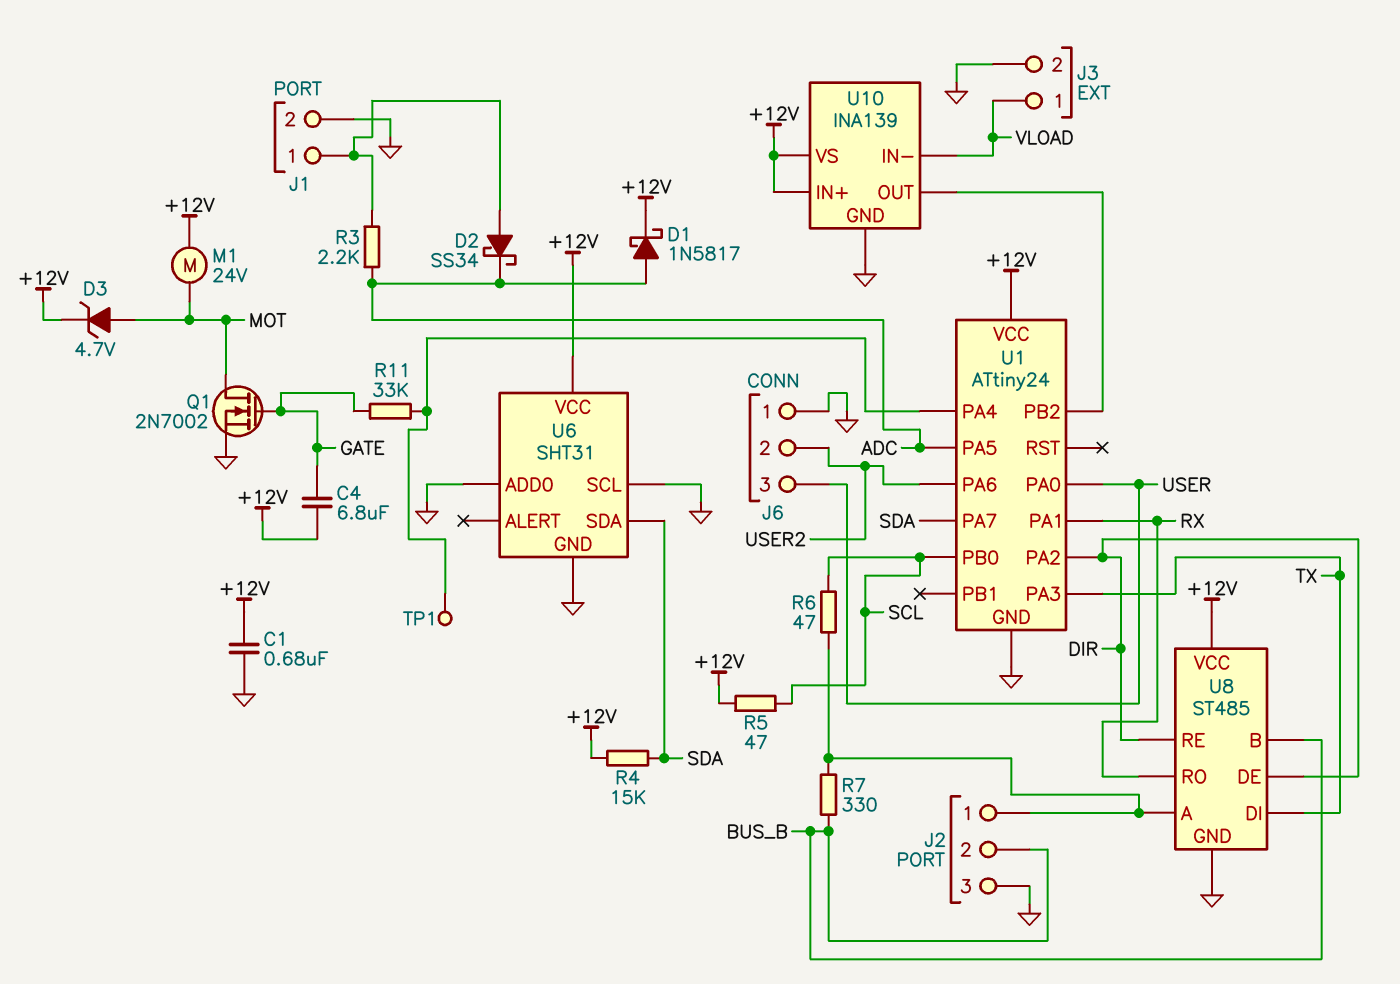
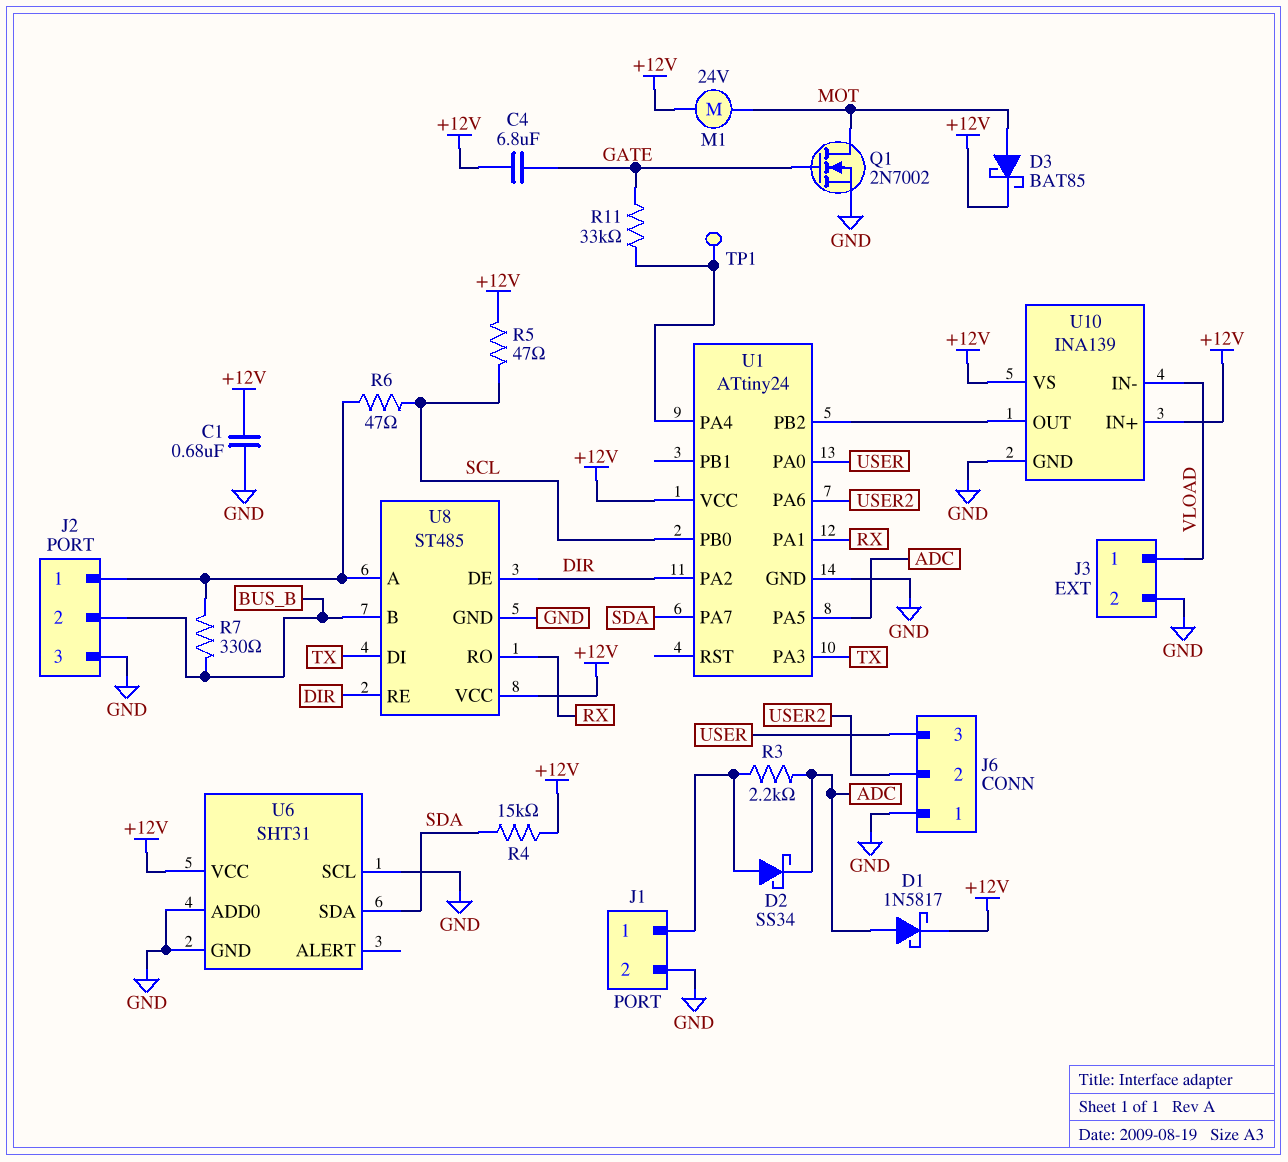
D3: zener 4.7V (A MOT, K +12V) -> schottky BAT85 (A MOT, K +12V)

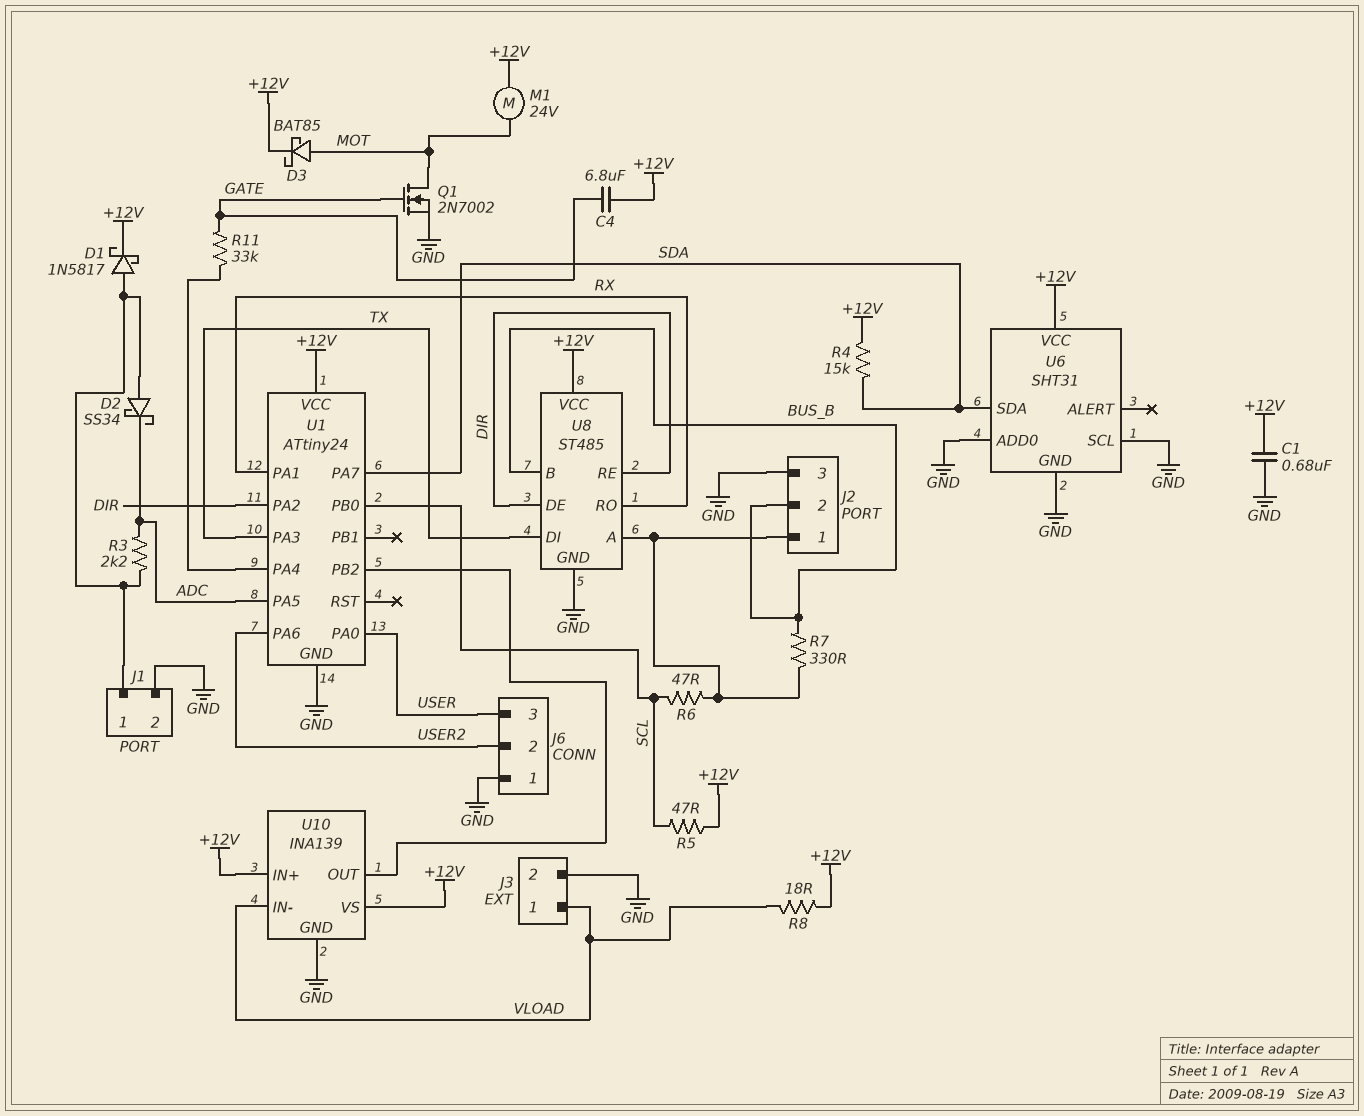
D1: schottky 1N5817 (A ADC, K +12V) -> schottky 1N5817 (A J1/1, K +12V)
R8: none -> 18 (+12V, VLOAD)
TP1: test point (U1/PA4) -> none

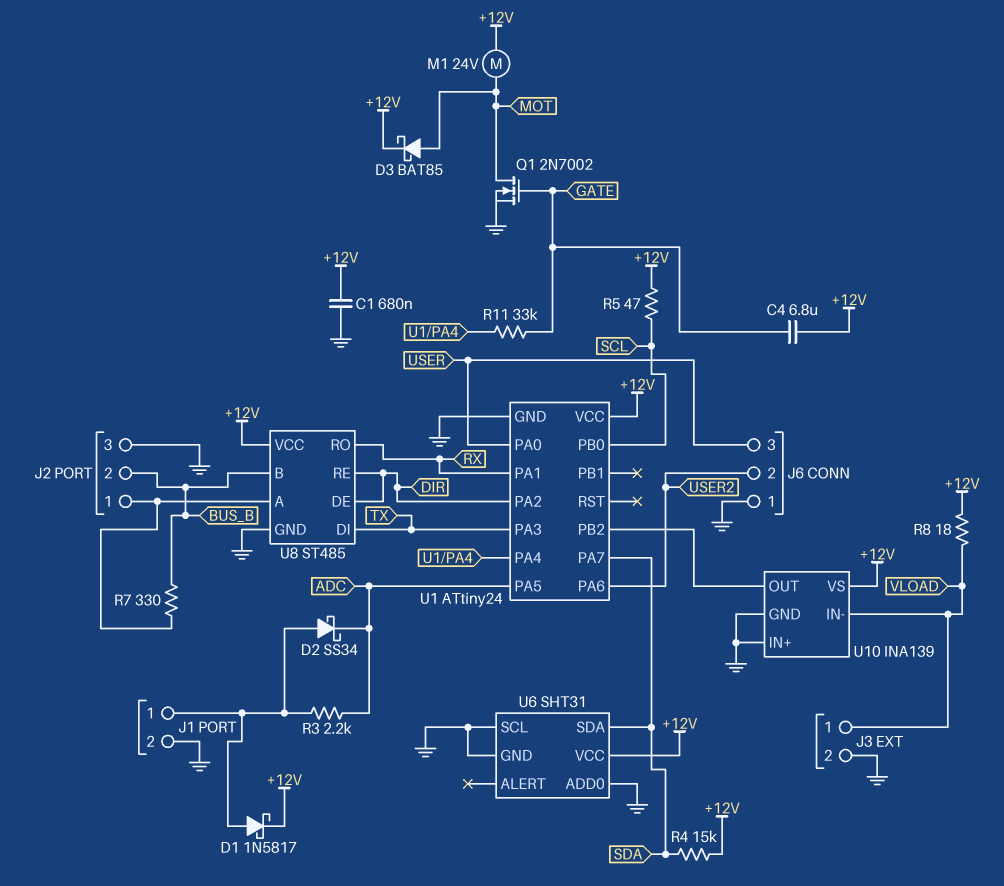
R6: 47 (J2/1, SCL) -> none
U10 pin IN+: +12V -> GND

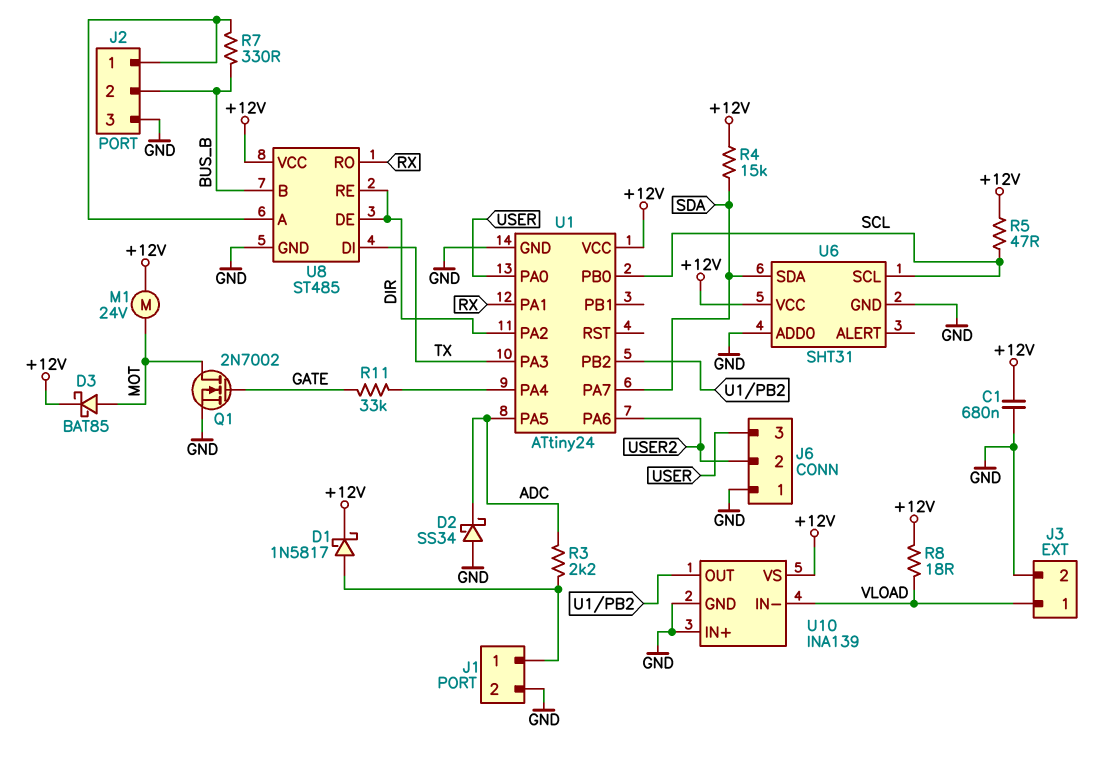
C4: 6.8uF (+12V, GATE) -> none
D2: schottky SS34 (A J1/1, K ADC) -> schottky SS34 (A GND, K ADC)
U6 pin SCL: GND -> SCL

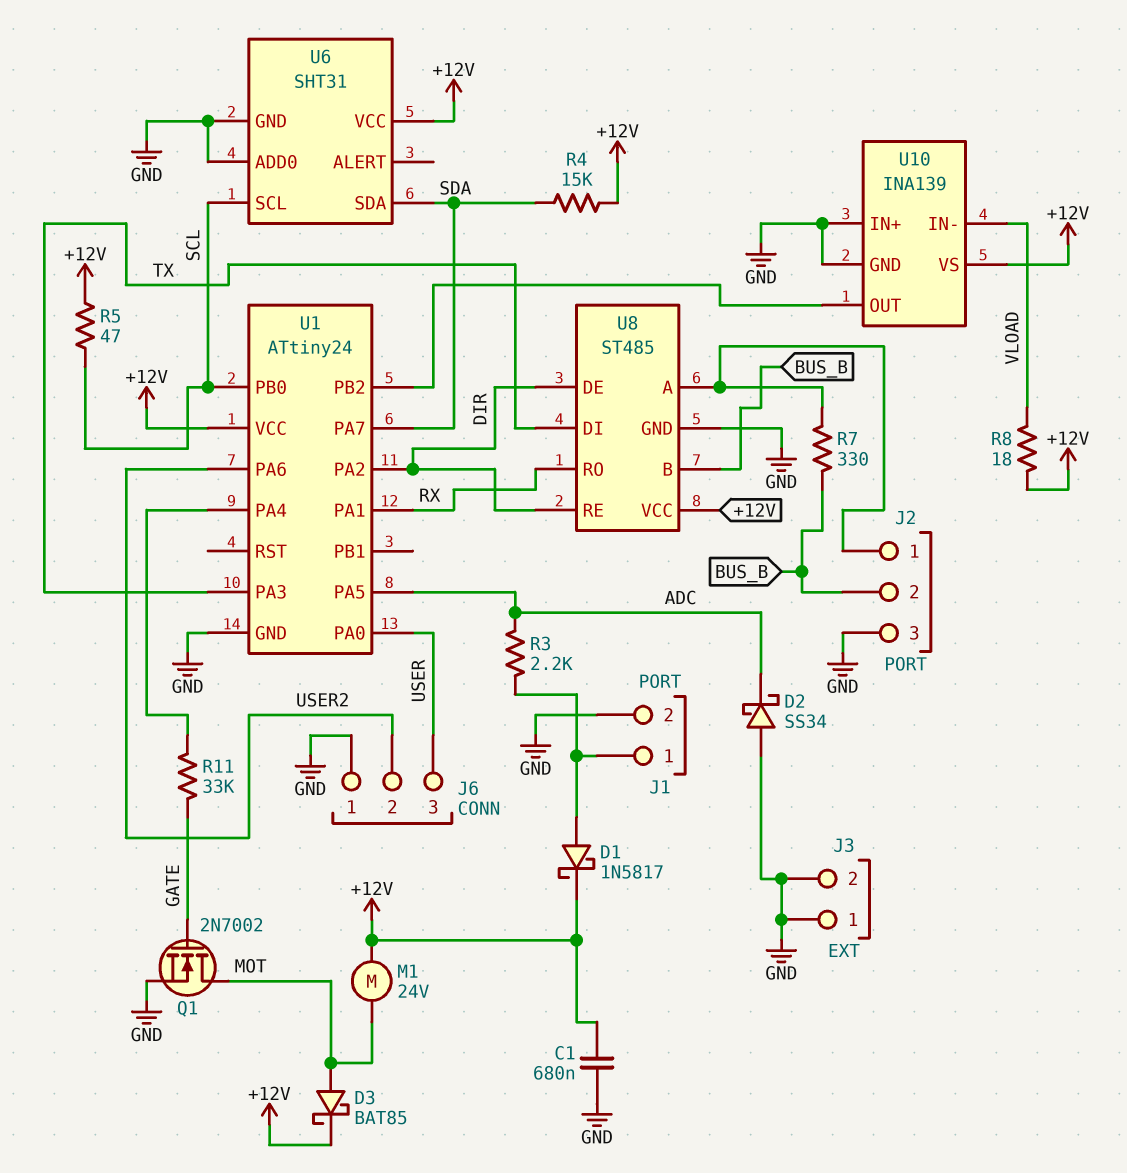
J3 pin 1: VLOAD -> GND

